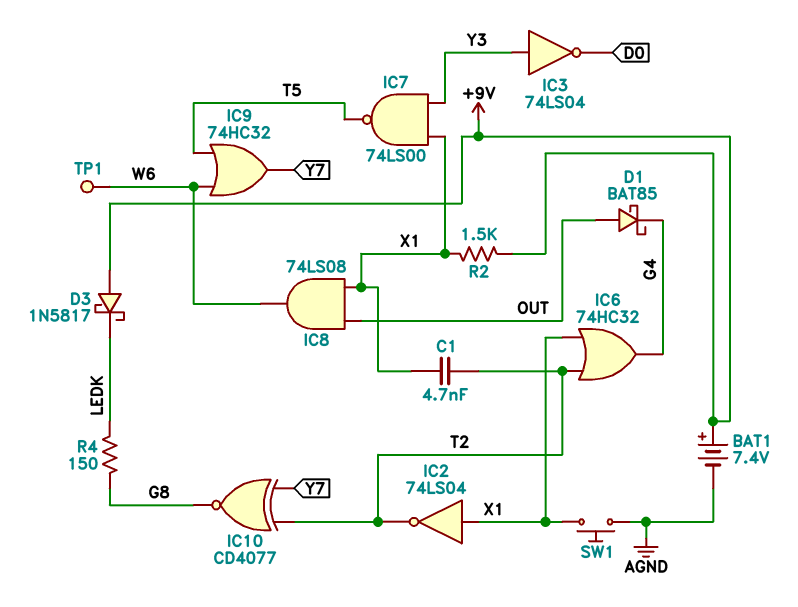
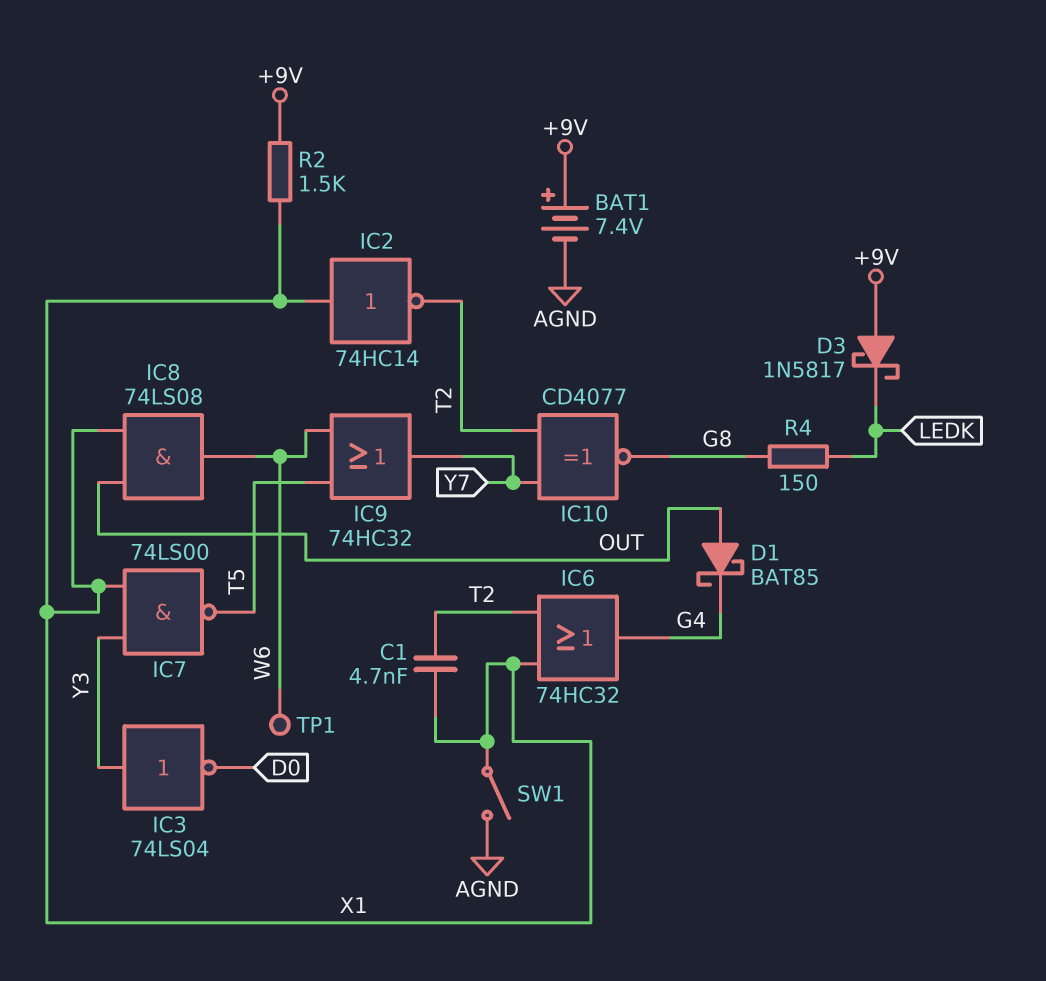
IC2: NOT 74LS04 (in X1, out T2) -> NOT 74HC14 (in X1, out T2)
SW1: button (AGND, X1) -> switch (AGND, X1)

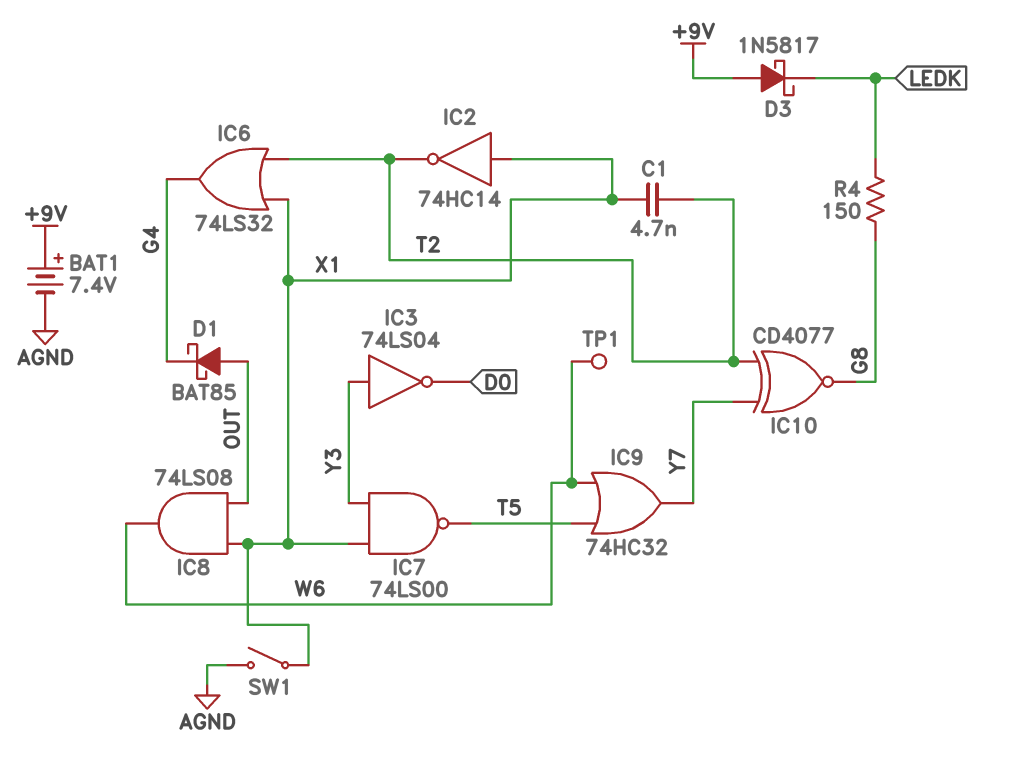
IC6: OR 74HC32 (in T2, in X1, out G4) -> OR 74LS32 (in T2, in X1, out G4)
R2: 1.5k (+9V, X1) -> none

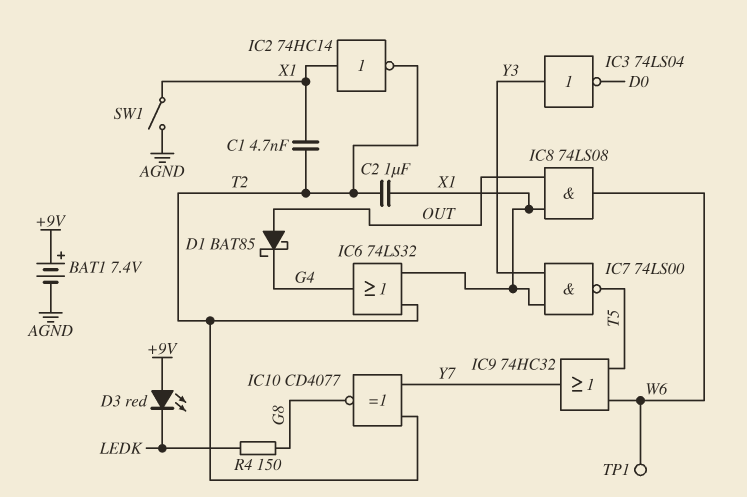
C2: none -> 1uF (T2, X1)
D3: schottky 1N5817 (A +9V, K LEDK) -> LED red (A +9V, K LEDK)

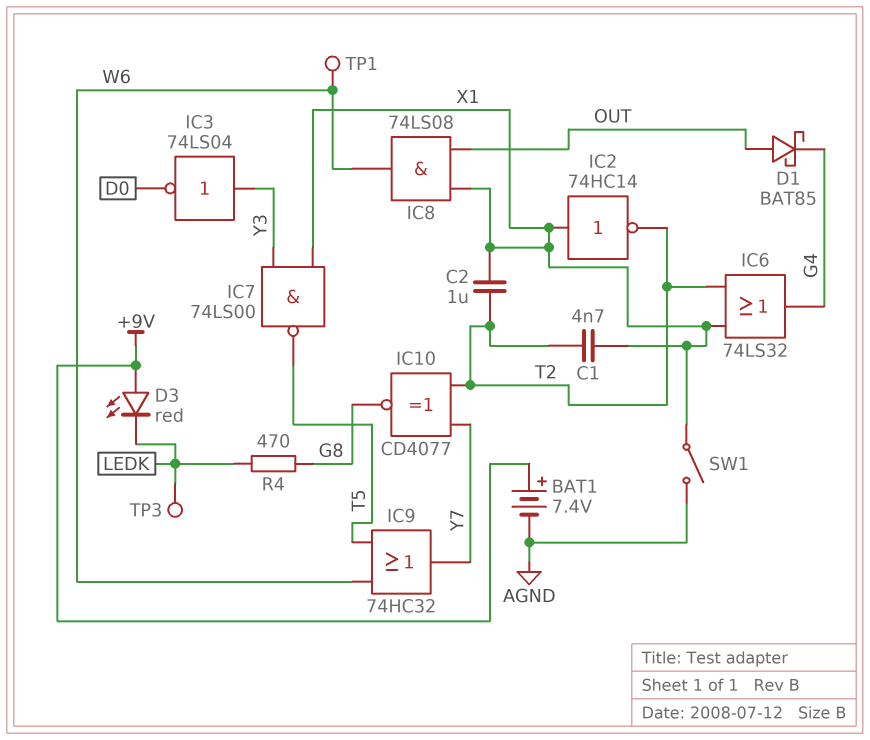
R4: 150 (G8, LEDK) -> 470 (G8, LEDK)
TP3: none -> test point (LEDK)

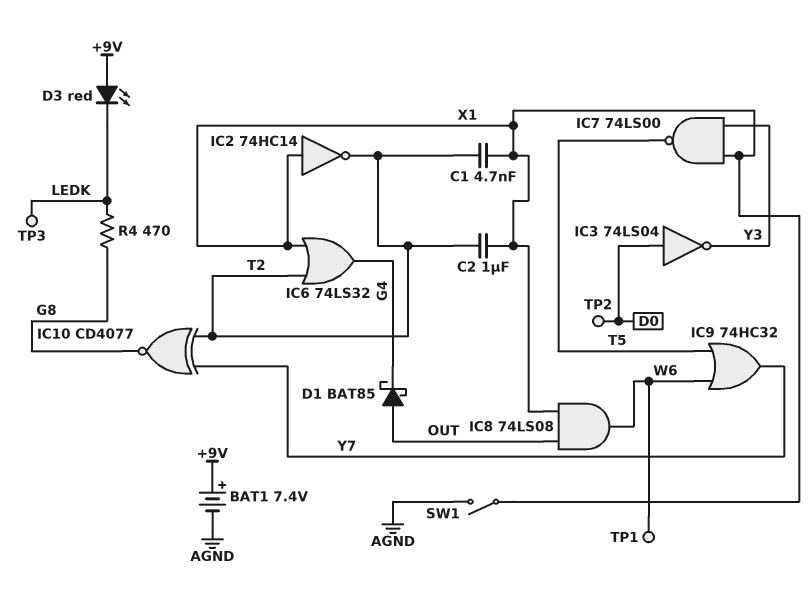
IC3: NOT 74LS04 (in Y3, out D0) -> NOT 74LS04 (in D0, out Y3)
TP2: none -> test point (D0)

